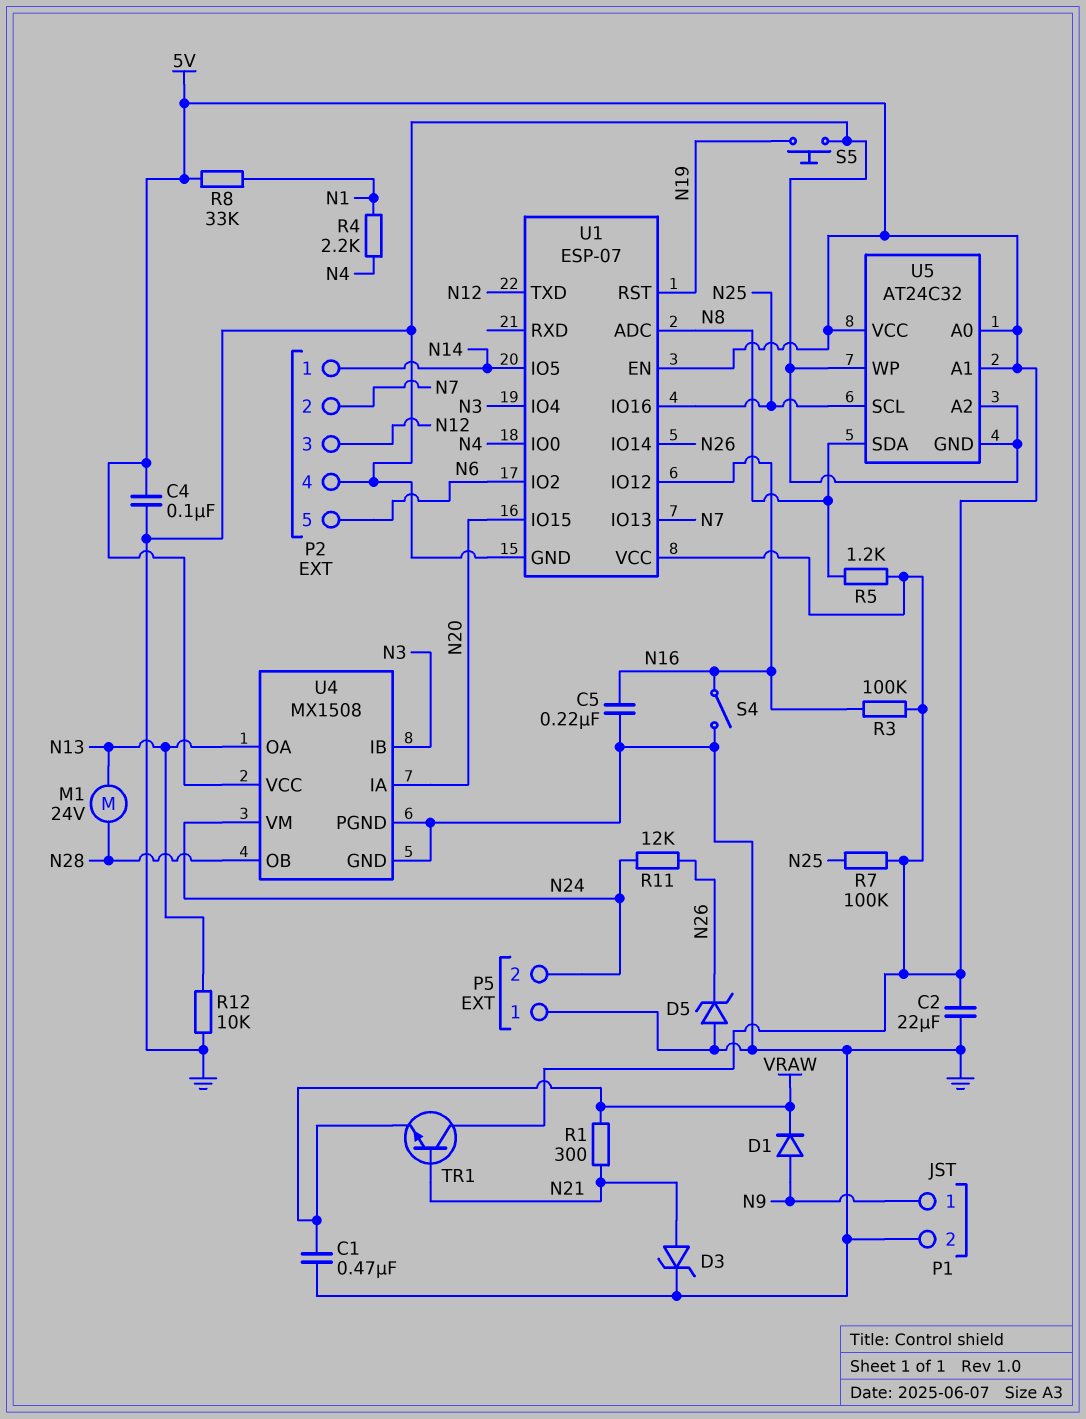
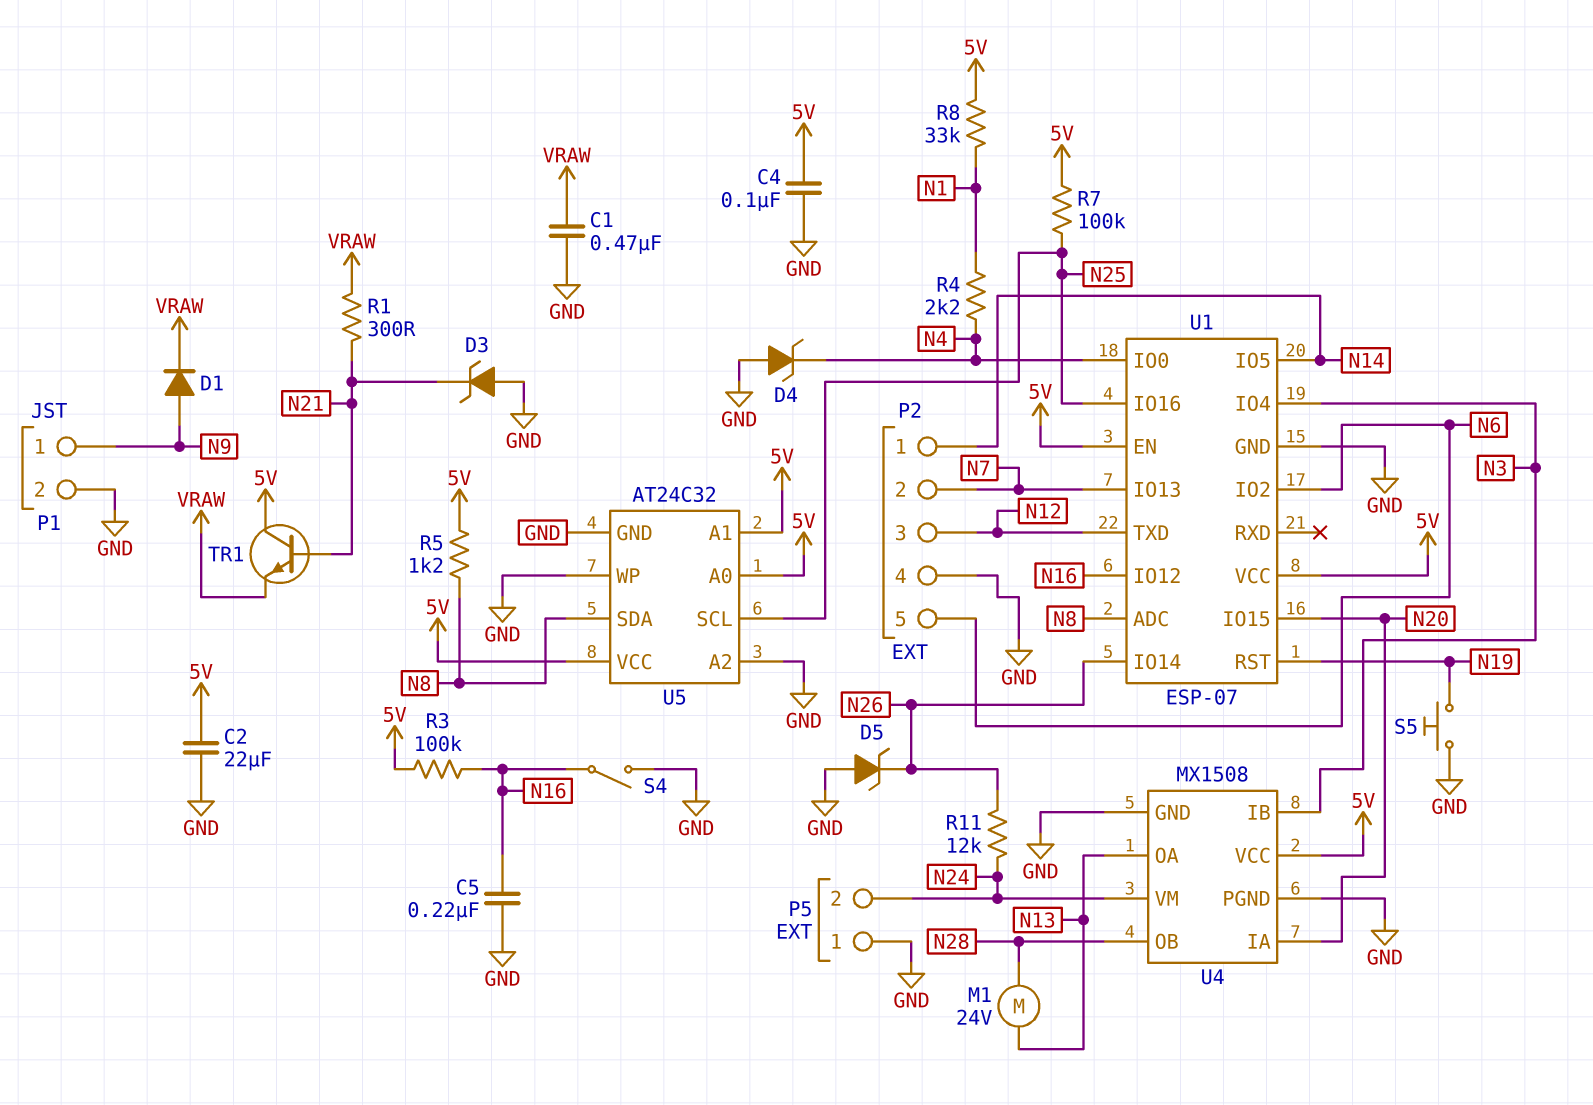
D3: zener (A N21, K GND) -> zener (A GND, K N21)
D4: none -> zener (A GND, K N4)
R12: 10k (GND, N13) -> none

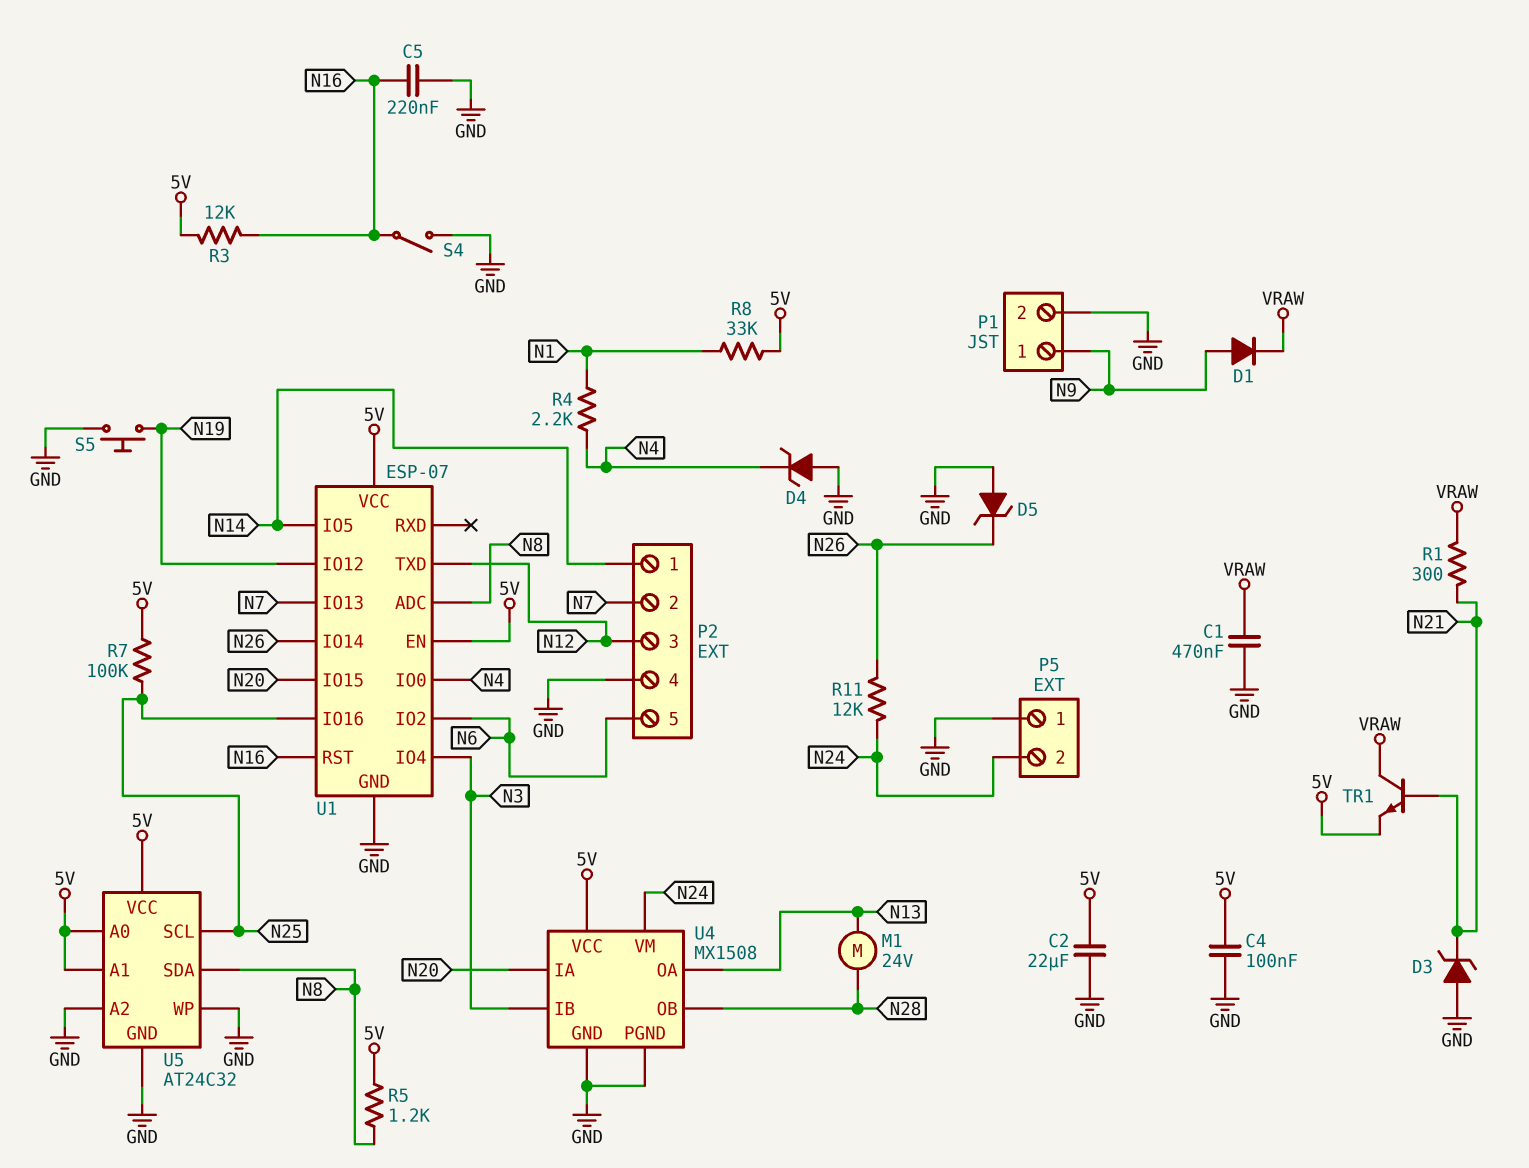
R3: 100k (5V, N16) -> 12k (5V, N16)
TR1: NPN (B N21, C 5V, E VRAW) -> NPN (B N21, C VRAW, E 5V)
U1 pin IO12: N16 -> N19
U1 pin RST: N19 -> N16

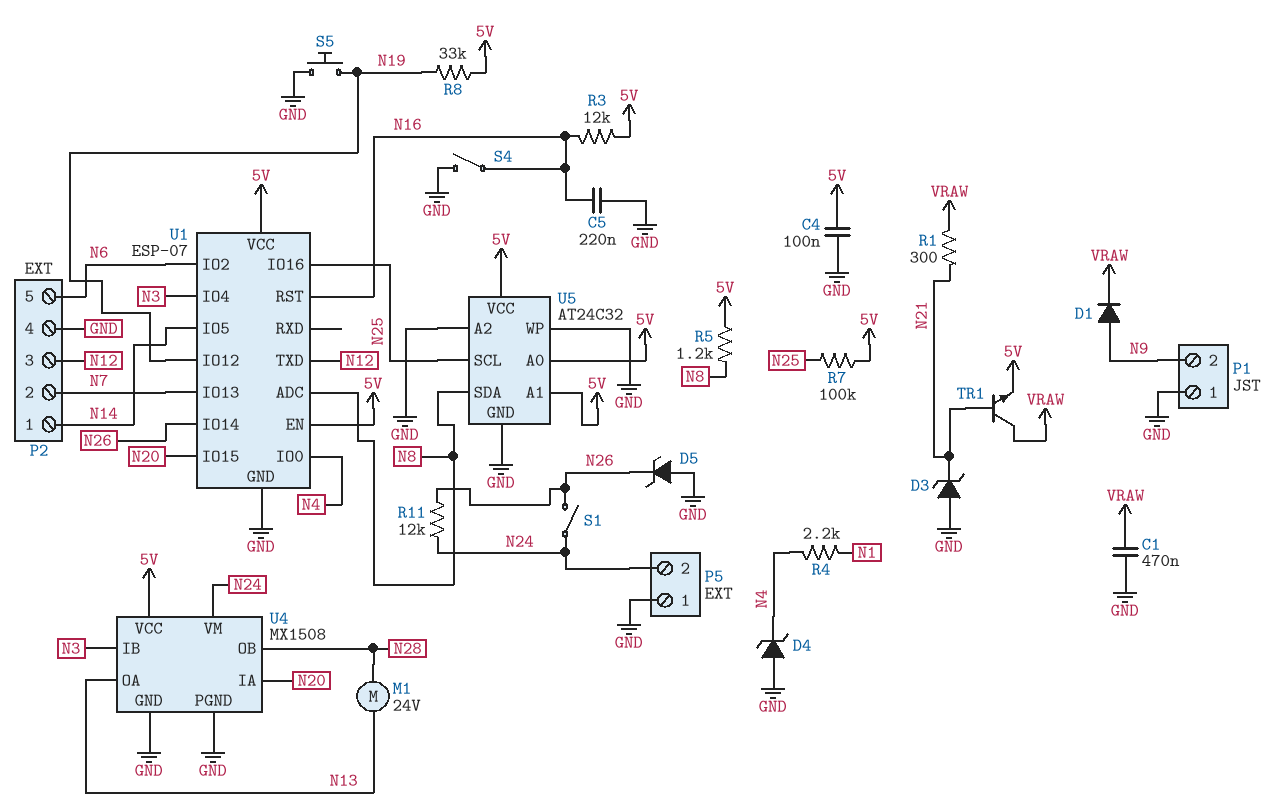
C2: 22uF (5V, GND) -> none
P1 pin 1: N9 -> GND
P1 pin 2: GND -> N9
R8: 33k (5V, N1) -> 33k (5V, N19)
S1: none -> switch (N24, N26)

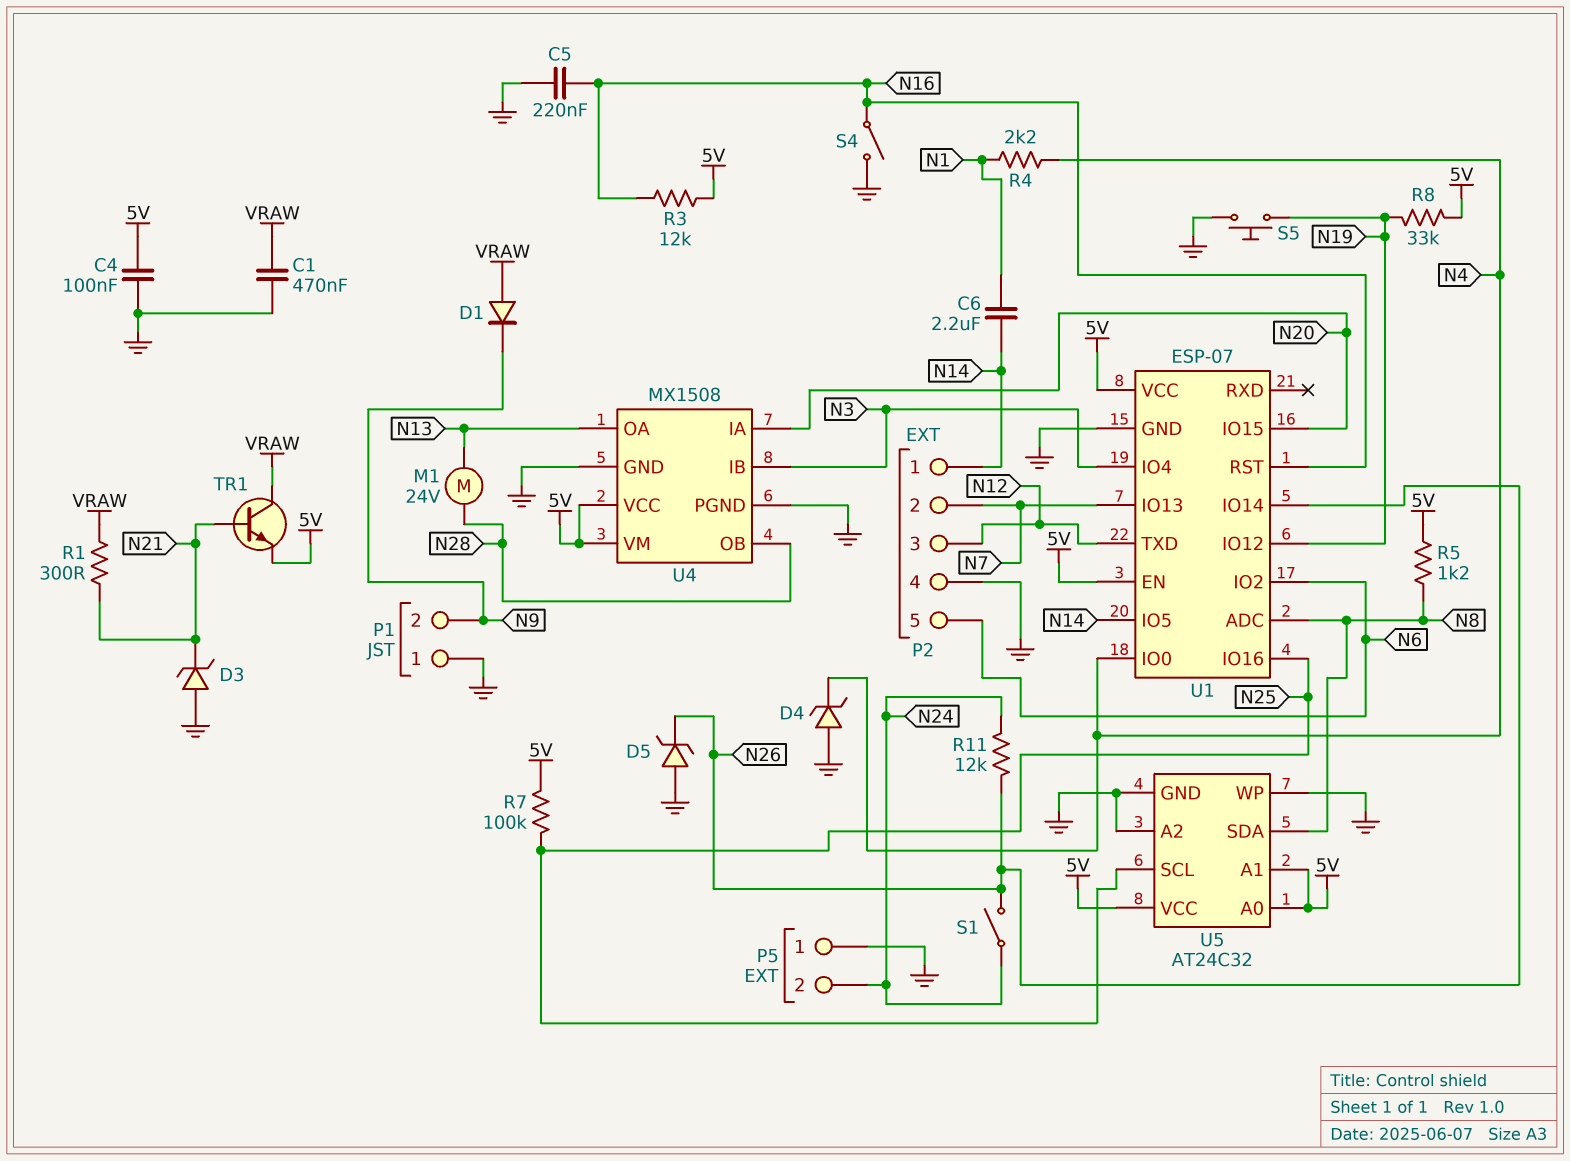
C6: none -> 2.2uF (N1, N14)
D1: diode (A N9, K VRAW) -> diode (A VRAW, K N9)
U4 pin VM: N24 -> 5V

